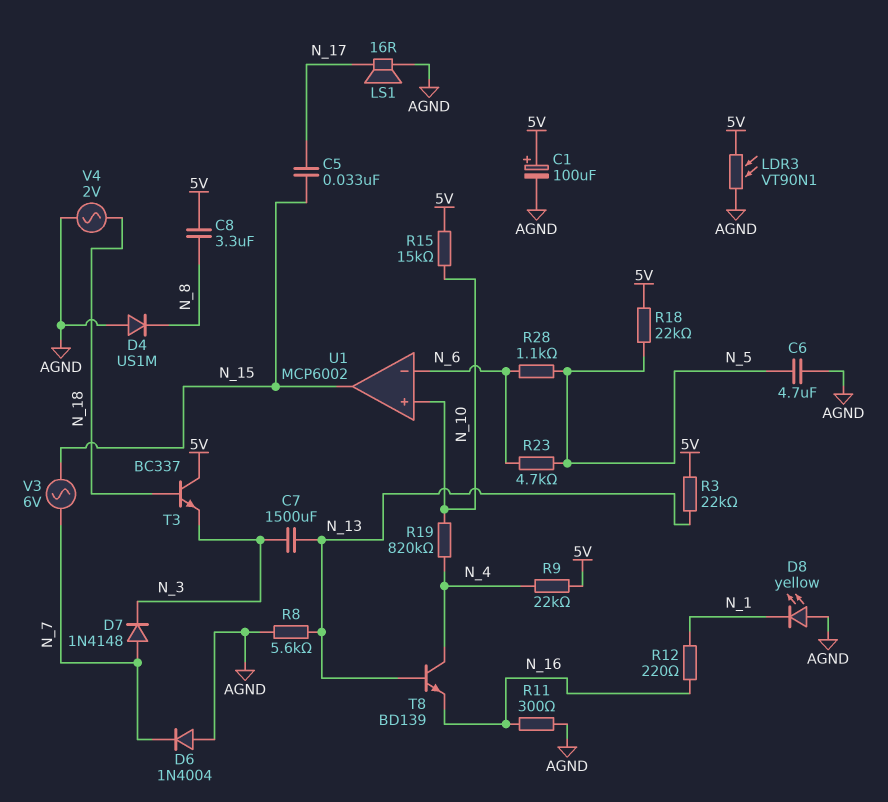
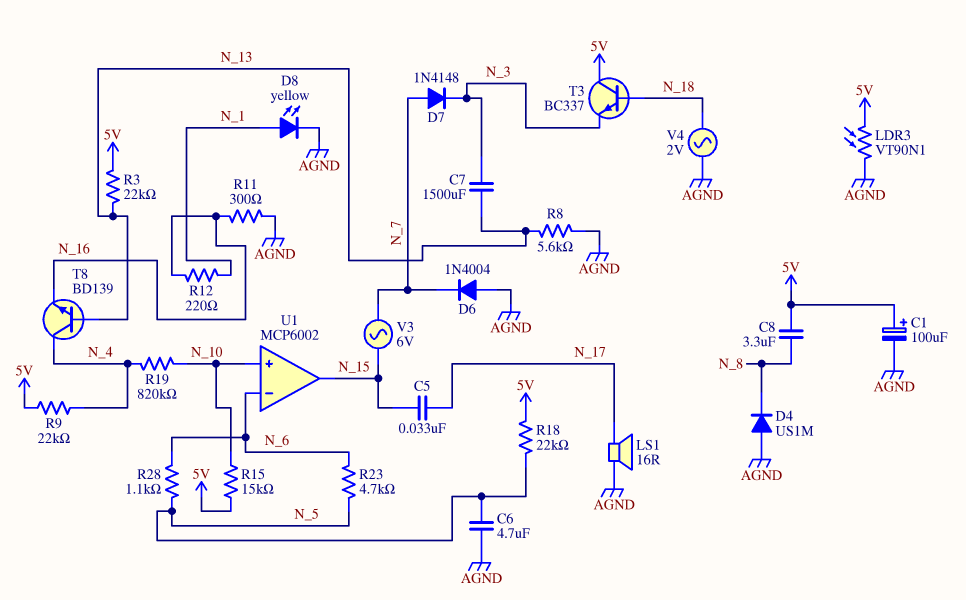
D8: LED yellow (A AGND, K N_1) -> LED yellow (A N_1, K AGND)

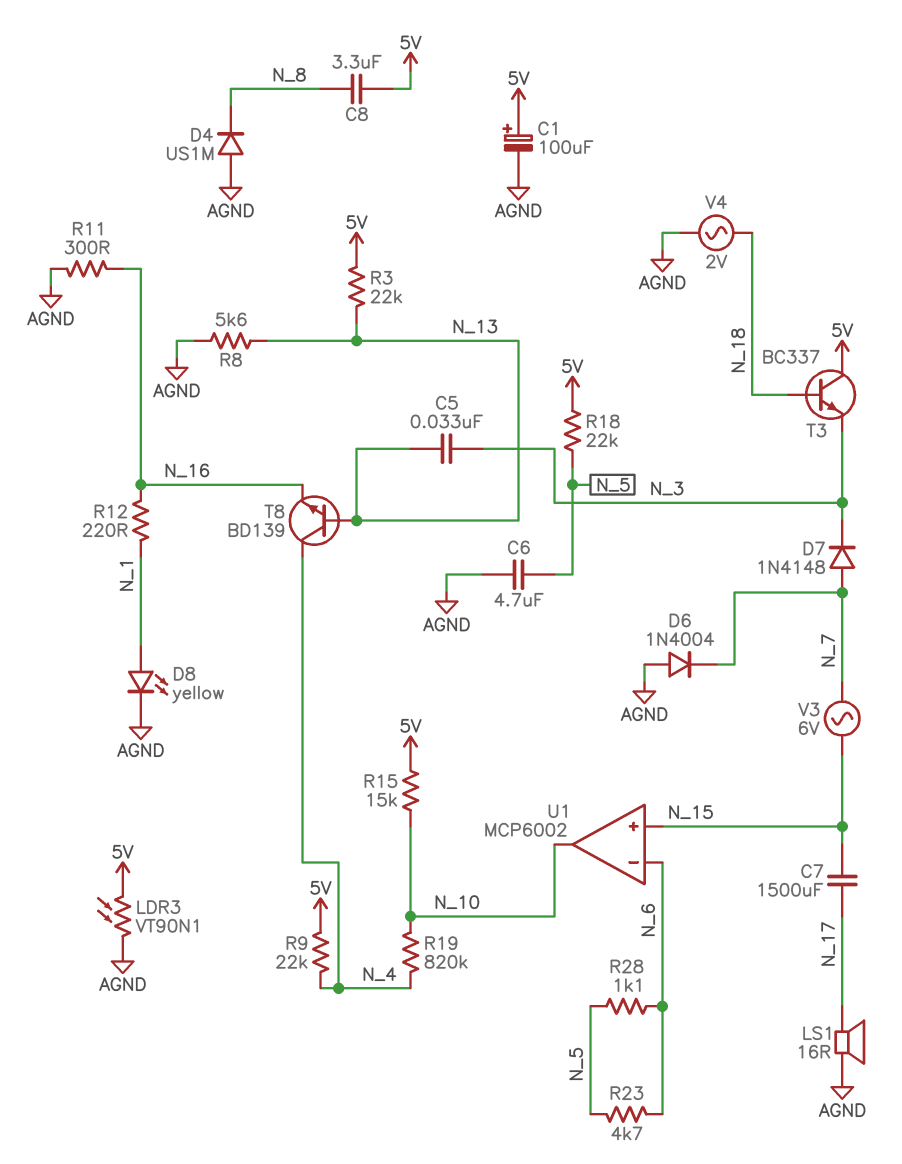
C5: 33nF (N_15, N_17) -> 33nF (N_3, N_13)
C7: 1500uF (N_3, N_13) -> 1500uF (N_15, N_17)
U1 pin in+: N_10 -> N_15
U1 pin out: N_15 -> N_10

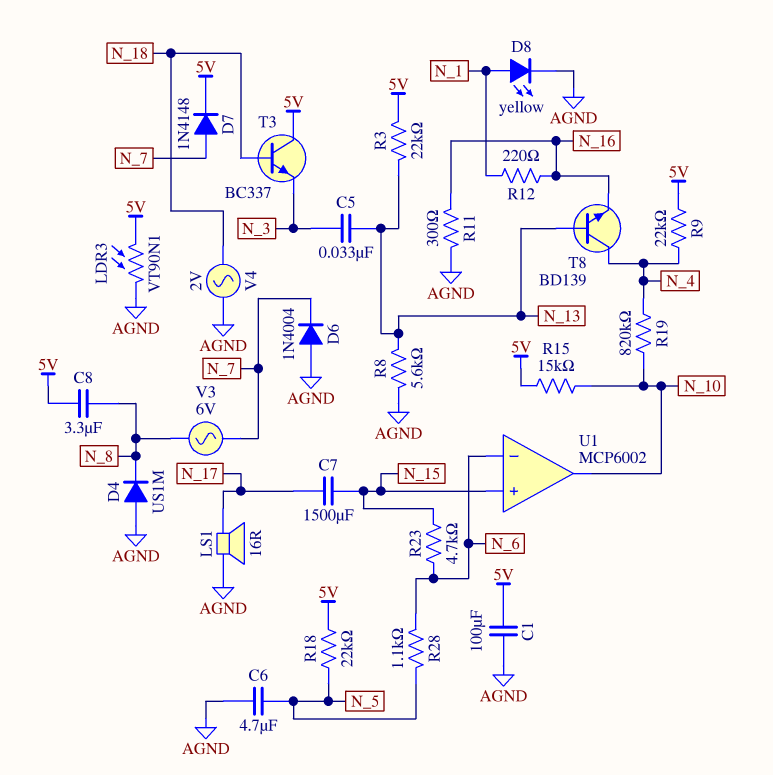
C1: 100uF (plus 5V, minus AGND) -> 100uF (5V, AGND)
D7: diode 1N4148 (A N_7, K N_3) -> diode 1N4148 (A N_7, K 5V)
R23: 4.7k (N_5, N_6) -> 4.7k (N_6, N_15)
V3: AC 6V (N_7, N_15) -> AC 6V (N_7, N_8)

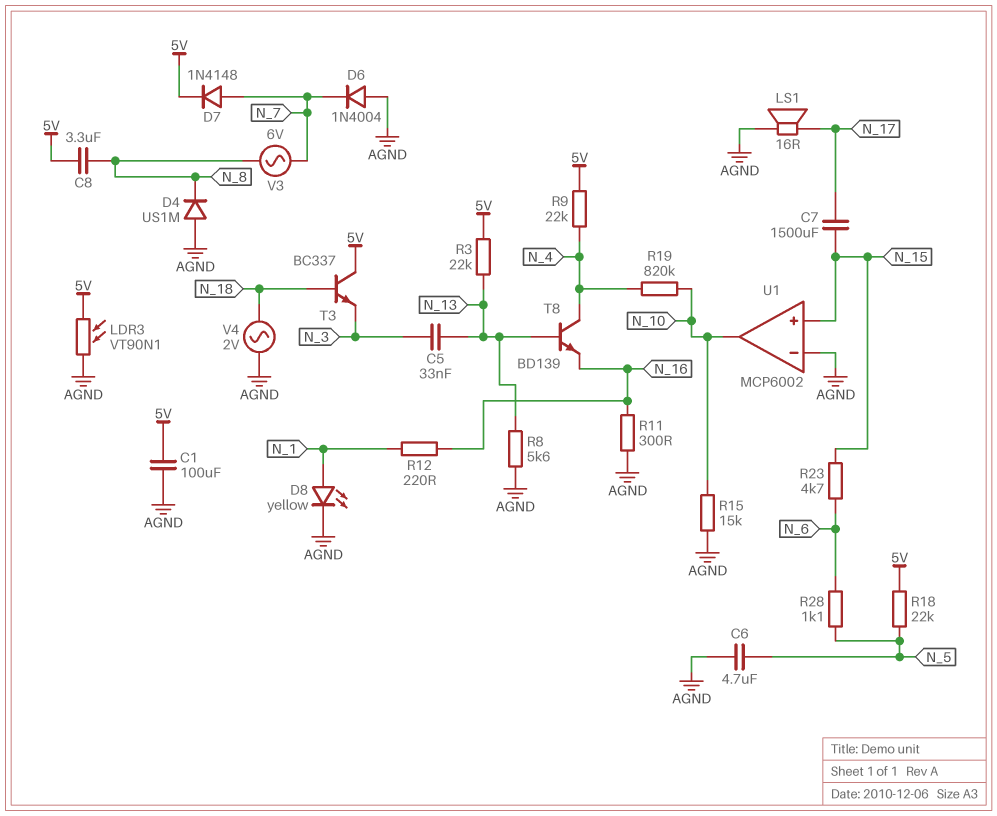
R15: 15k (5V, N_10) -> 15k (AGND, N_10)
U1 pin in-: N_6 -> AGND

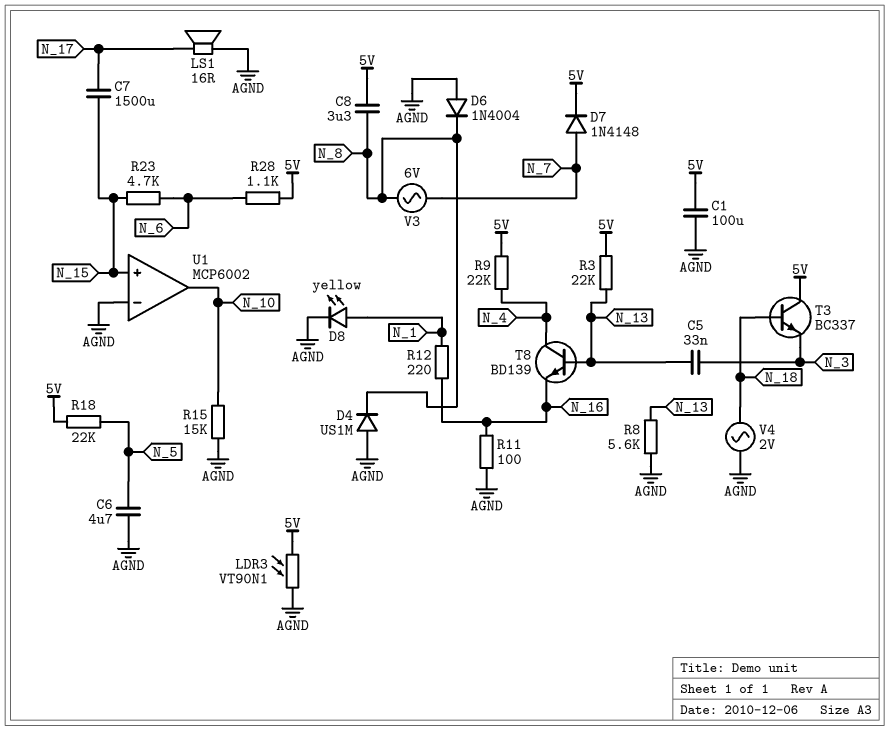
D6: diode 1N4004 (A AGND, K N_7) -> diode 1N4004 (A AGND, K N_8)
R11: 300 (AGND, N_16) -> 100 (AGND, N_16)
R19: 820k (N_4, N_10) -> none
R28: 1.1k (N_5, N_6) -> 1.1k (5V, N_6)

